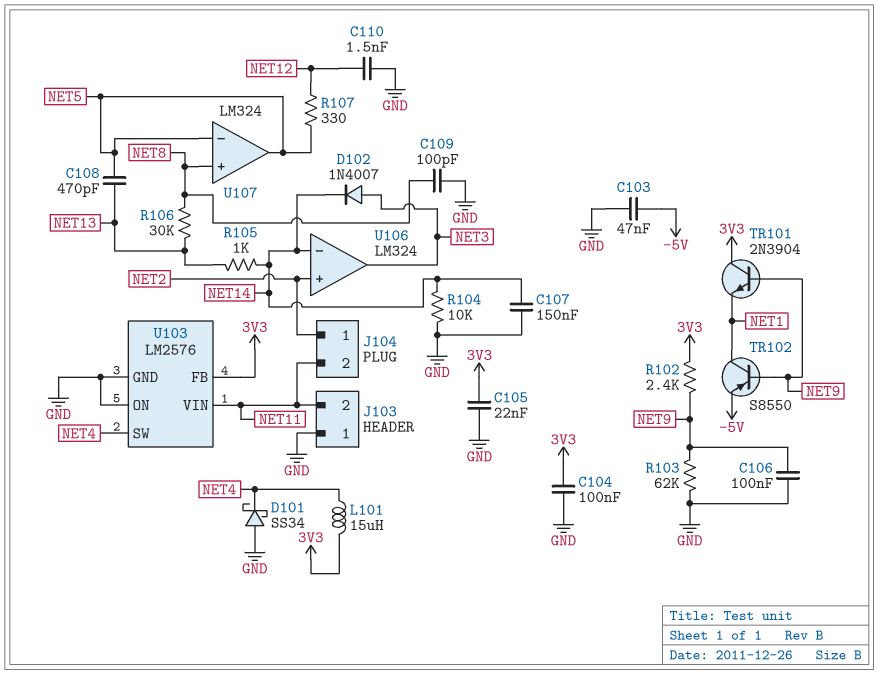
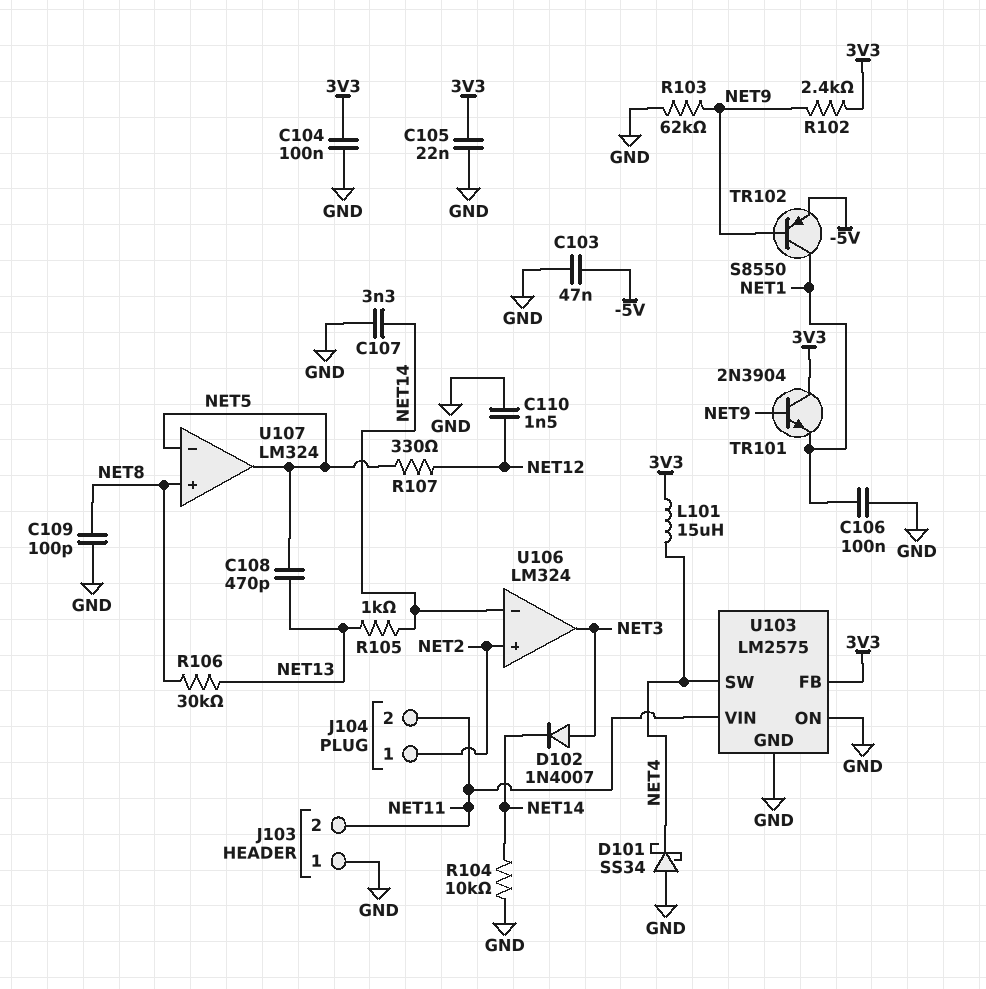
C106: 100nF (GND, NET9) -> 100nF (GND, NET1)
C107: 150nF (GND, NET14) -> 3.3nF (GND, NET14)
U103: LM2576 -> LM2575

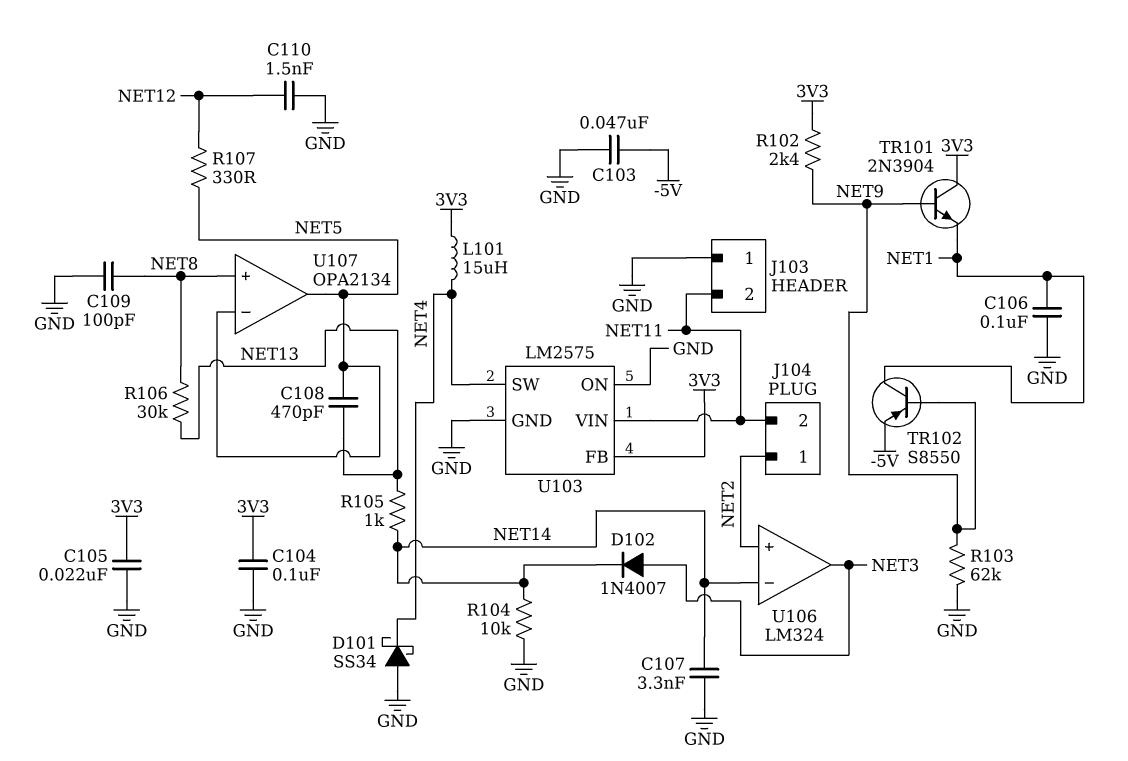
U107: LM324 -> OPA2134

